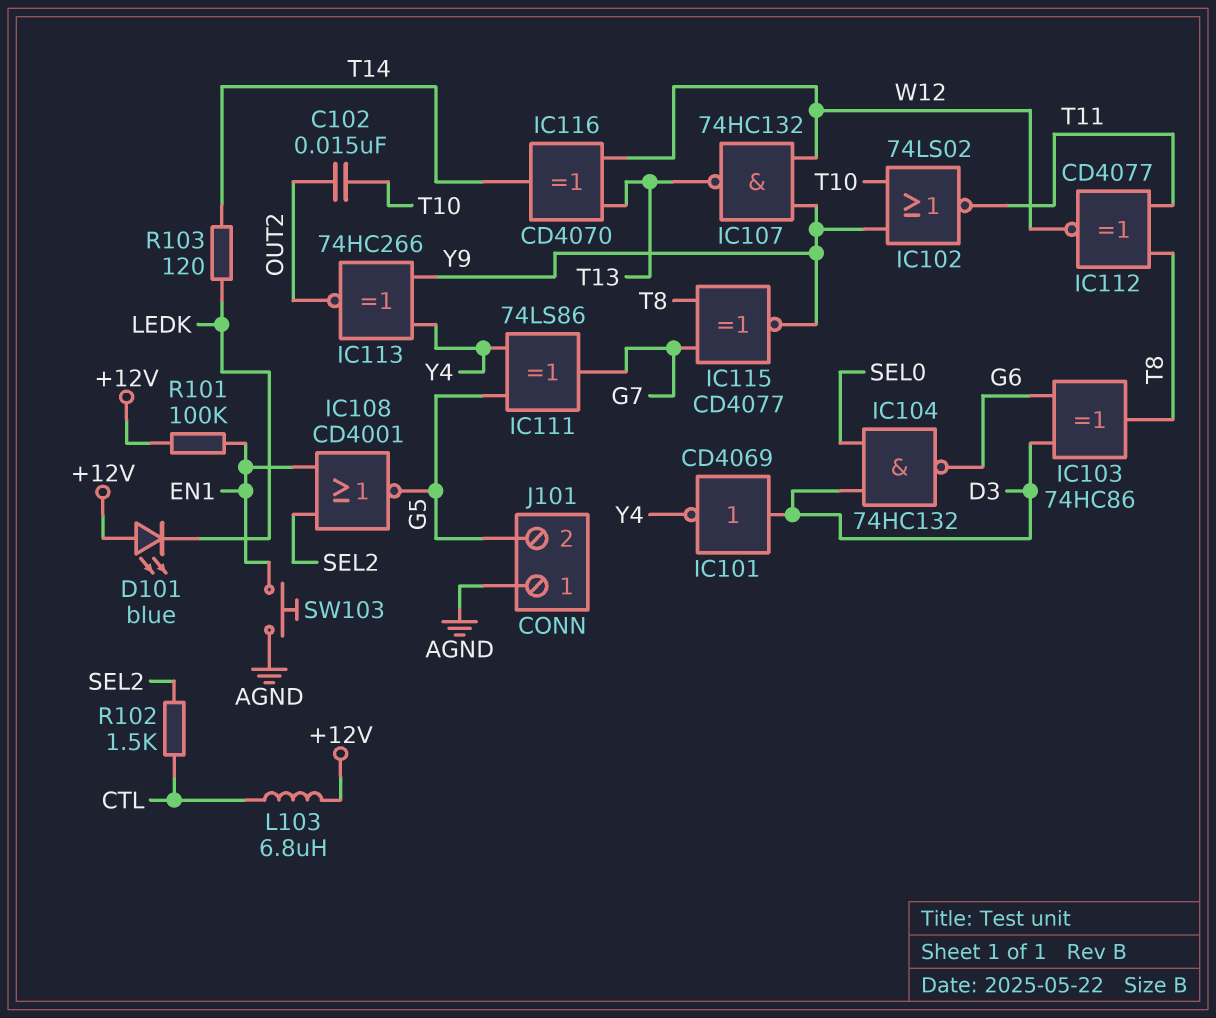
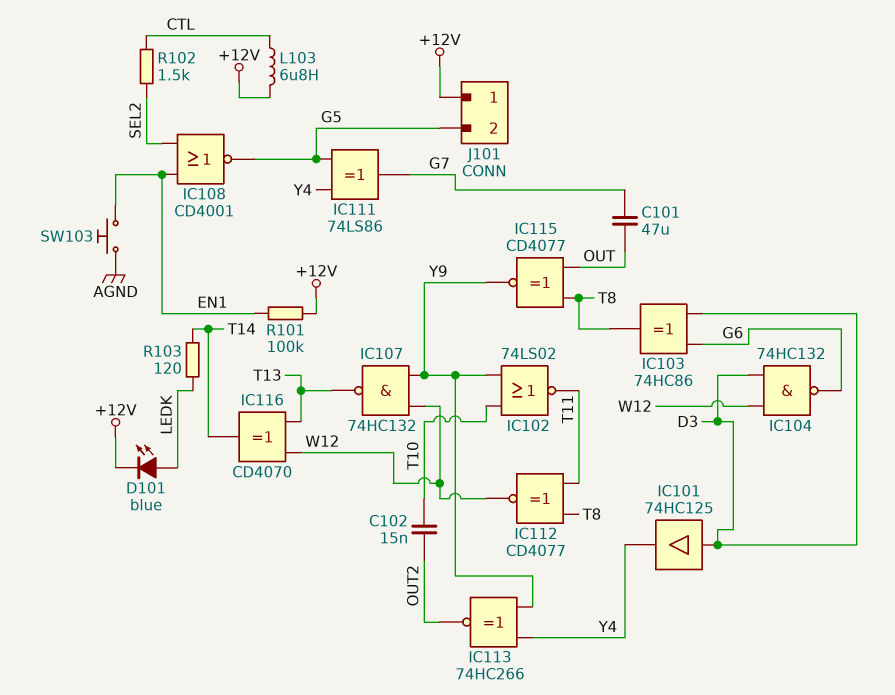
C101: none -> 47uF (G7, OUT)
D101: LED blue (A +12V, K LEDK) -> LED blue (A LEDK, K +12V)
IC101: NOT CD4069 (in D3, out Y4) -> buffer 74HC125 (in D3, out Y4)
IC104: NAND 74HC132 (in D3, in SEL0, out G6) -> NAND 74HC132 (in D3, in W12, out G6)
IC115: XNOR CD4077 (in G7, in T8, out Y9) -> XNOR CD4077 (in OUT, in T8, out Y9)
J101 pin 1: AGND -> +12V

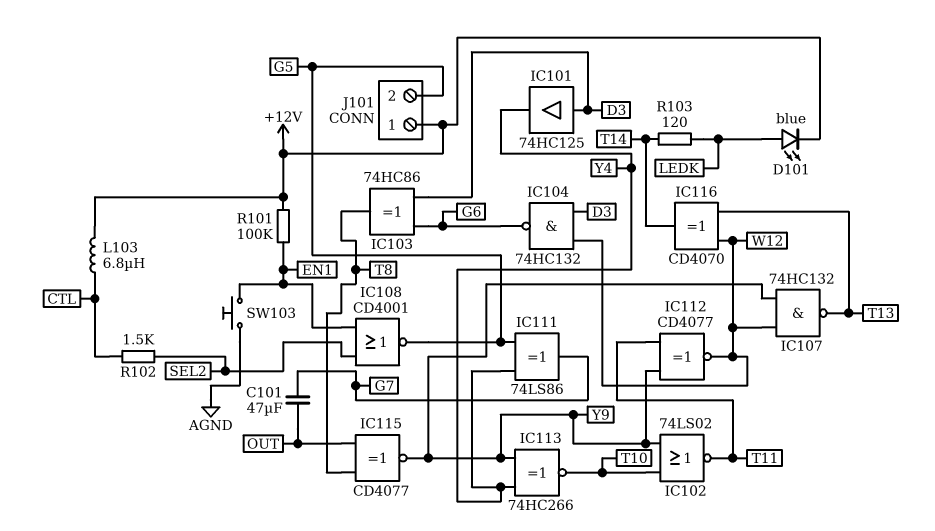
C102: 15nF (OUT2, T10) -> none
IC112: XNOR CD4077 (in T8, in T11, out W12) -> XNOR CD4077 (in T11, in Y9, out W12)
IC113: XNOR 74HC266 (in Y4, in Y9, out OUT2) -> XNOR 74HC266 (in Y4, in Y9, out T10)

